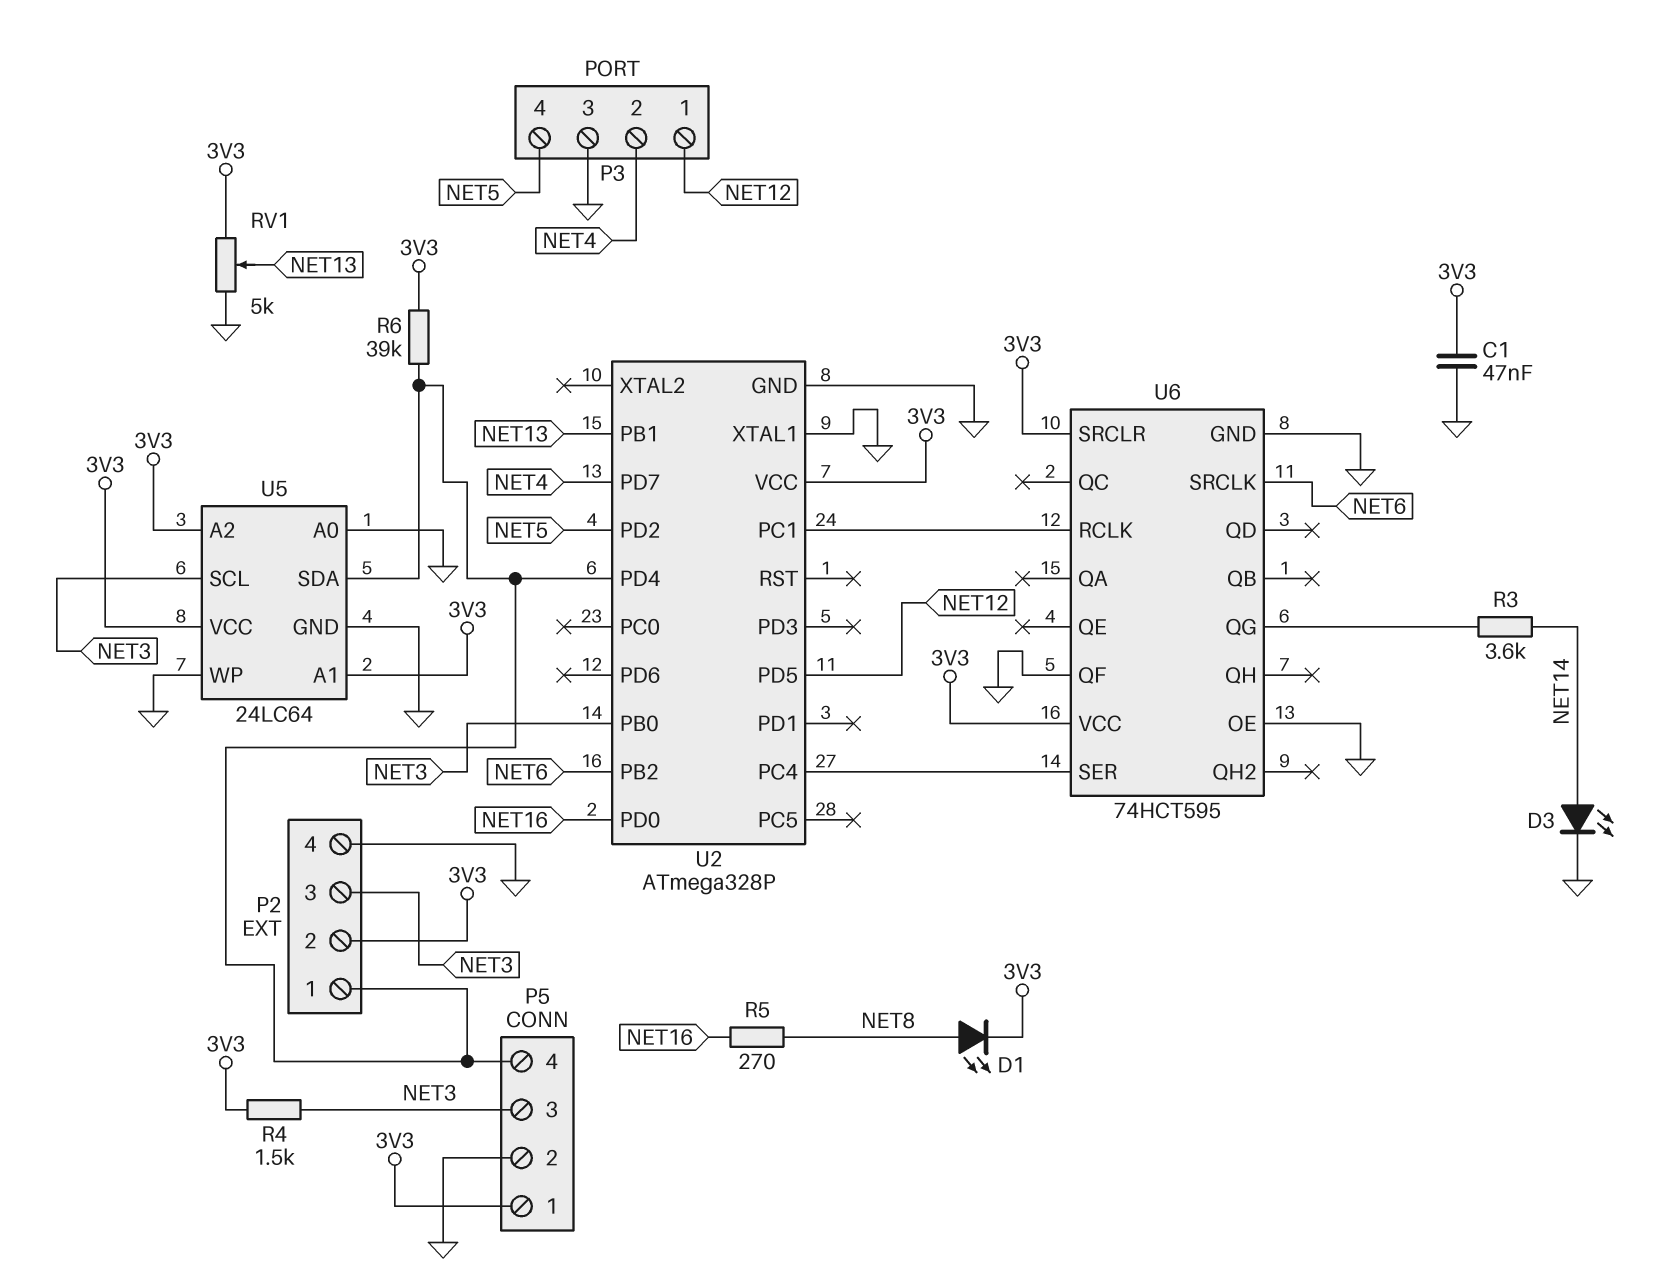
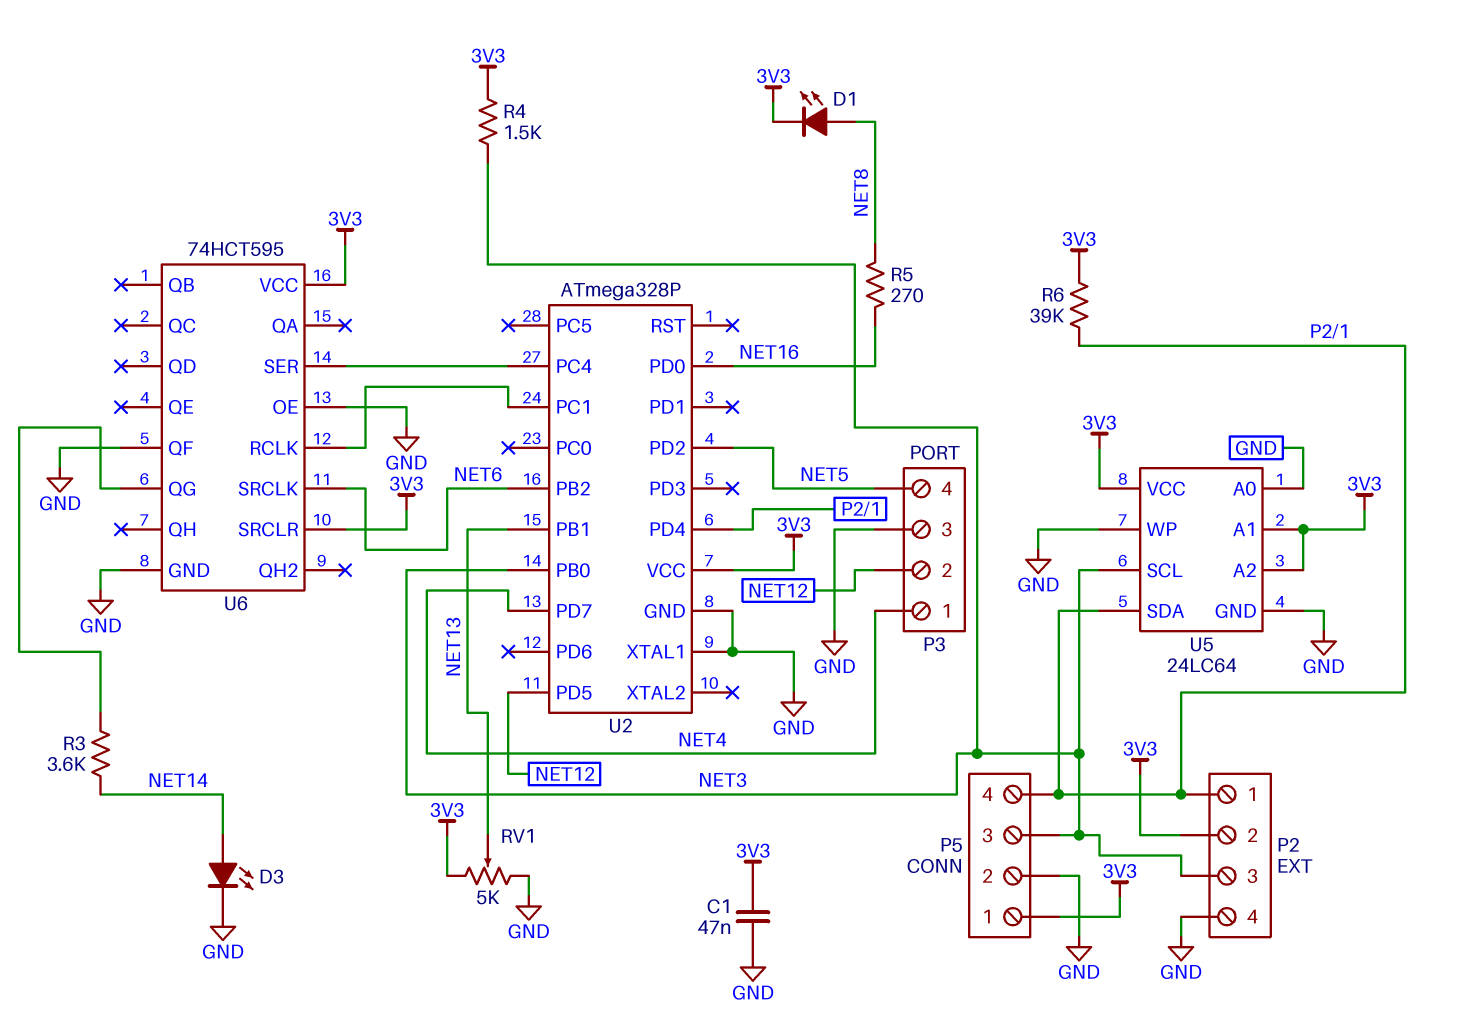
P3 pin 1: NET12 -> NET4
P3 pin 2: NET4 -> NET12

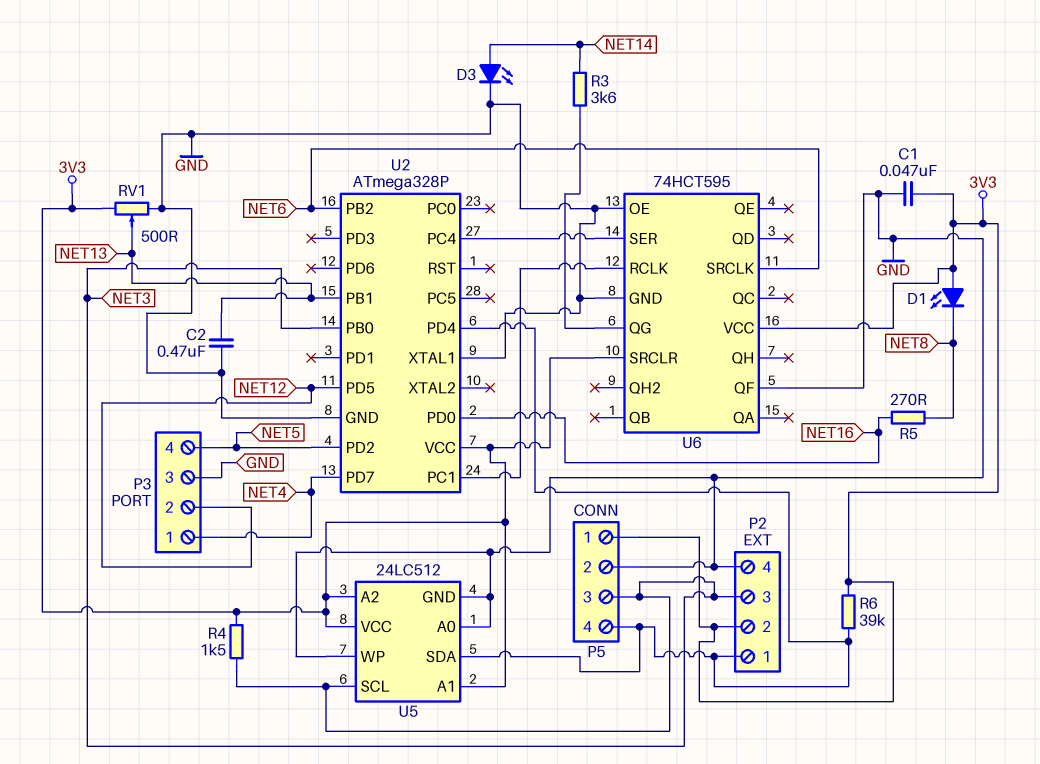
C2: none -> 470nF (GND, NET13)
D1: LED (A NET8, K 3V3) -> LED (A 3V3, K NET8)
RV1: 5k (3V3, GND, wiper NET13) -> 500 (3V3, GND, wiper NET13)
U5: 24LC64 -> 24LC512

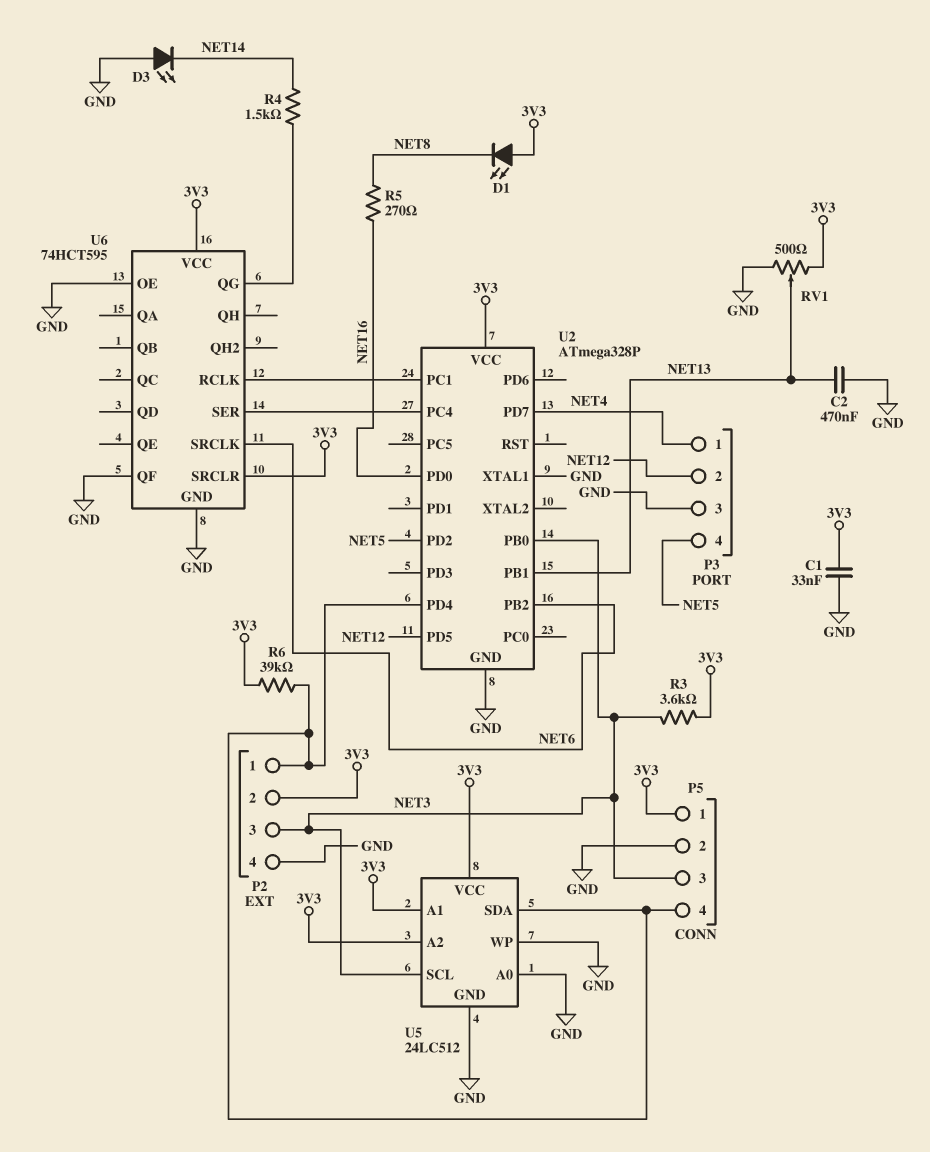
C1: 47nF (3V3, GND) -> 33nF (3V3, GND)
D3: LED (A NET14, K GND) -> LED (A GND, K NET14)
R3: 3.6k (NET14, U6/QG) -> 3.6k (3V3, NET3)
R4: 1.5k (3V3, NET3) -> 1.5k (NET14, U6/QG)

